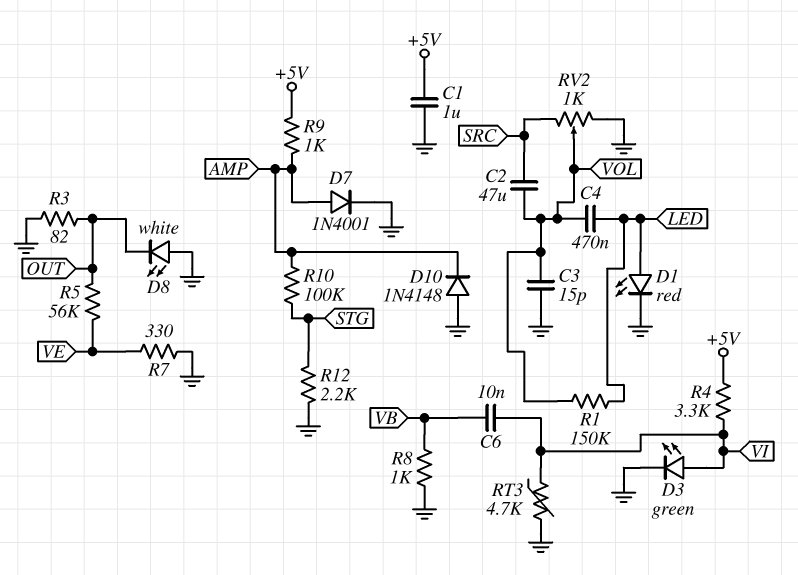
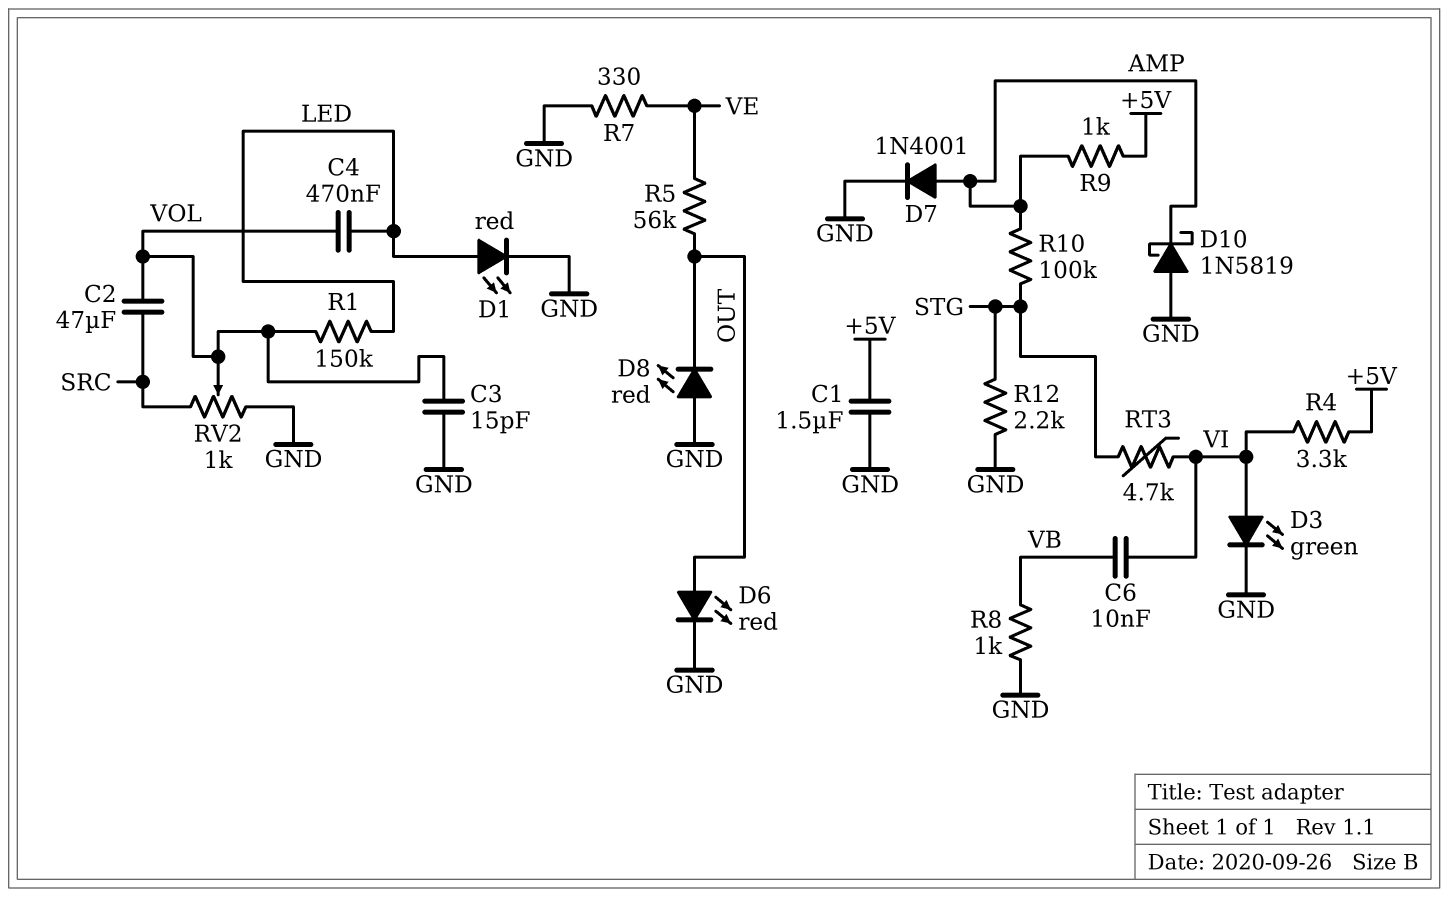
C1: 1uF (+5V, GND) -> 1.5uF (+5V, GND)
D6: none -> LED red (A OUT, K GND)
D8: LED white (A GND, K OUT) -> LED red (A GND, K OUT)
D10: diode 1N4148 (A GND, K AMP) -> schottky 1N5819 (A GND, K AMP)
R3: 82 (GND, OUT) -> none
RT3: 4.7k (GND, VI) -> 4.7k (STG, VI)

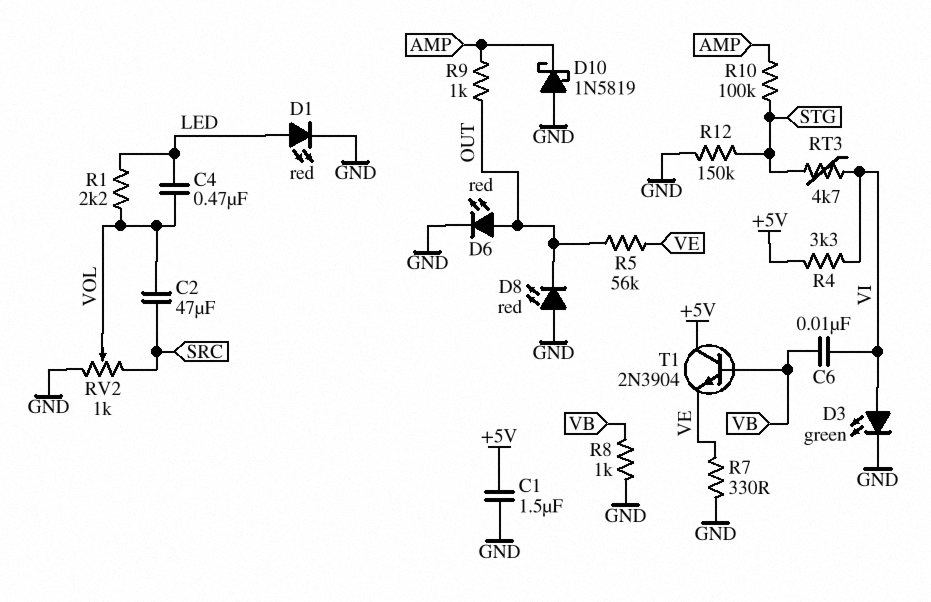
C3: 15pF (GND, VOL) -> none
D7: diode 1N4001 (A AMP, K GND) -> none
R1: 150k (LED, VOL) -> 2.2k (LED, VOL)
R9: 1k (+5V, AMP) -> 1k (AMP, OUT)
R12: 2.2k (GND, STG) -> 150k (GND, STG)
T1: none -> NPN 2N3904 (B VB, C +5V, E VE)

